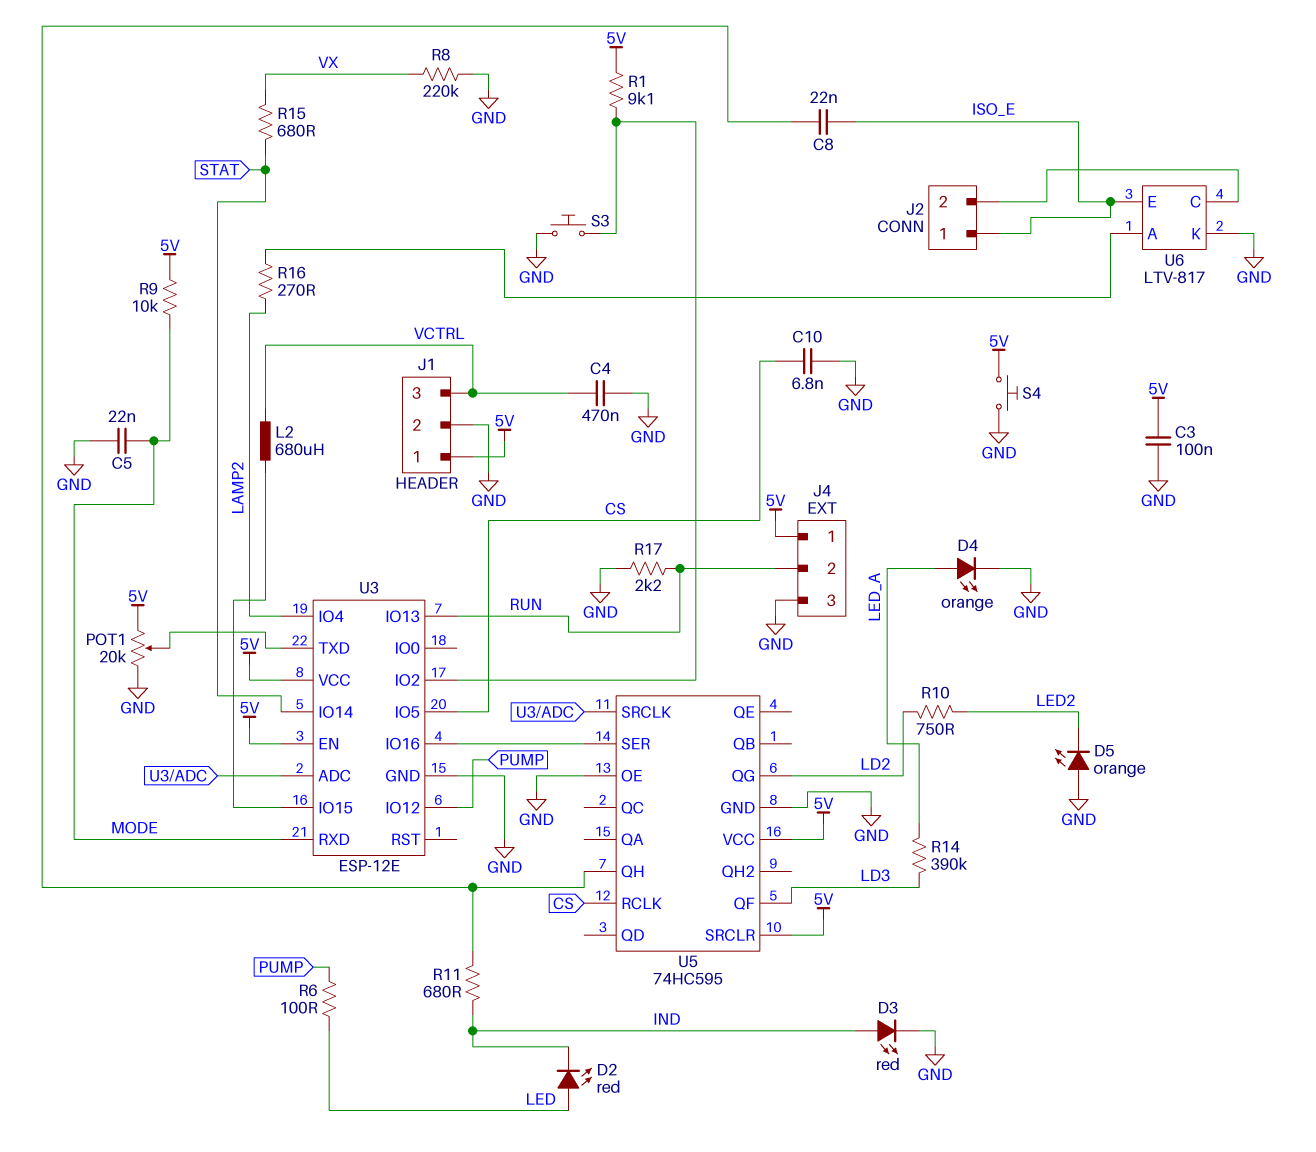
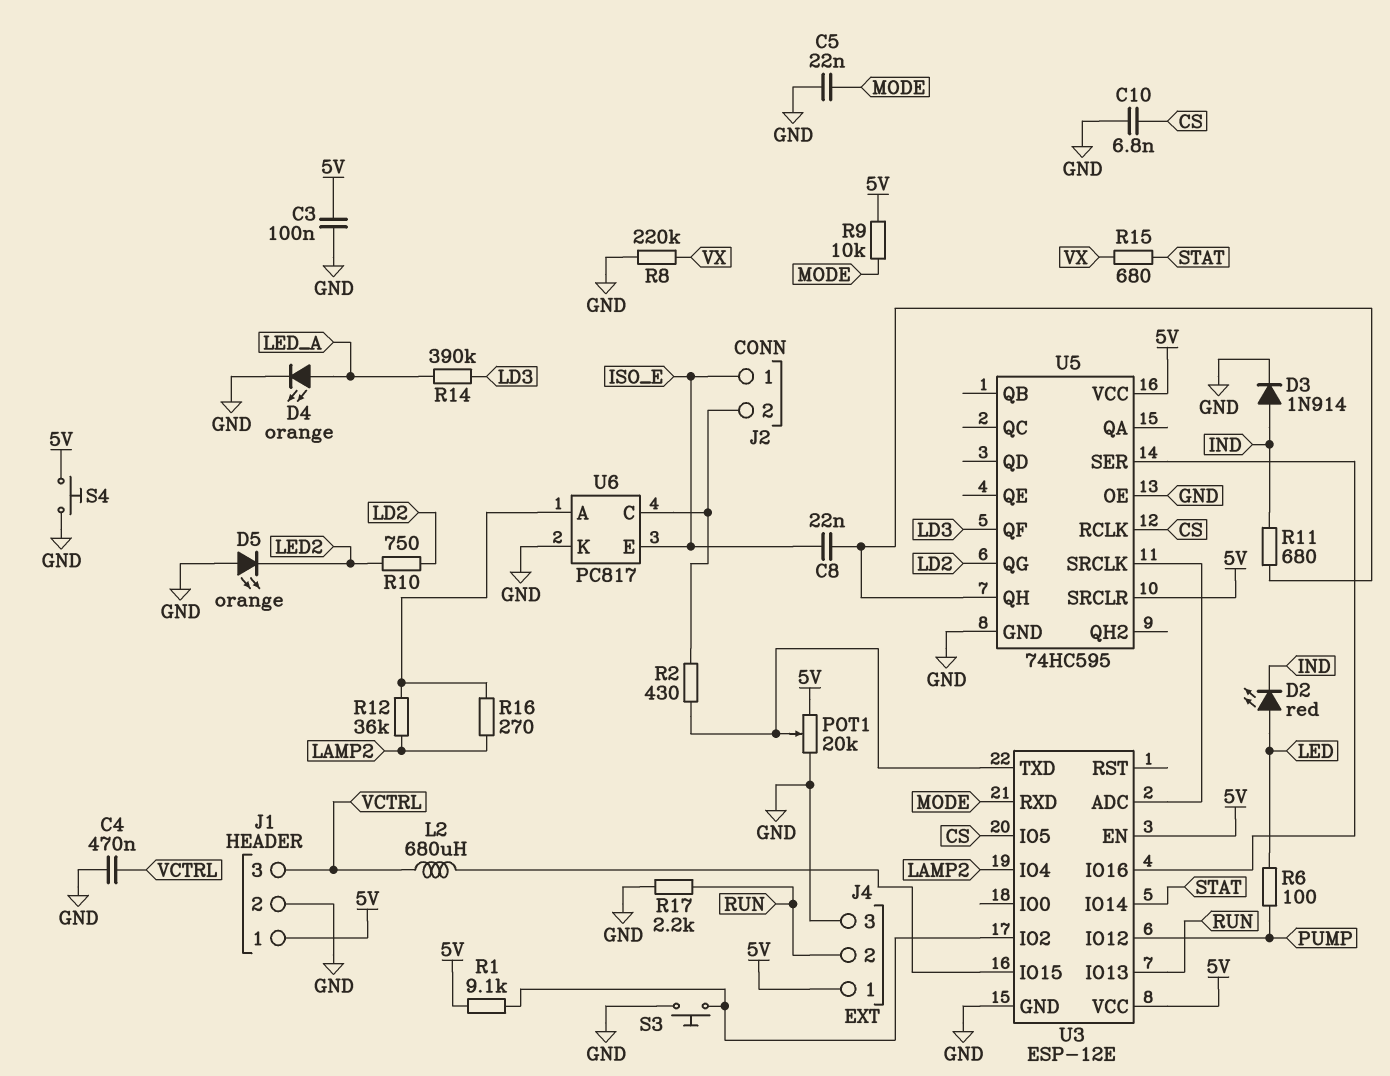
D3: LED red (A IND, K GND) -> diode 1N914 (A IND, K GND)
R2: none -> 430 (J2/2, U3/TXD)
R12: none -> 36k (LAMP2, U6/A)
U6: LTV-817 -> PC817

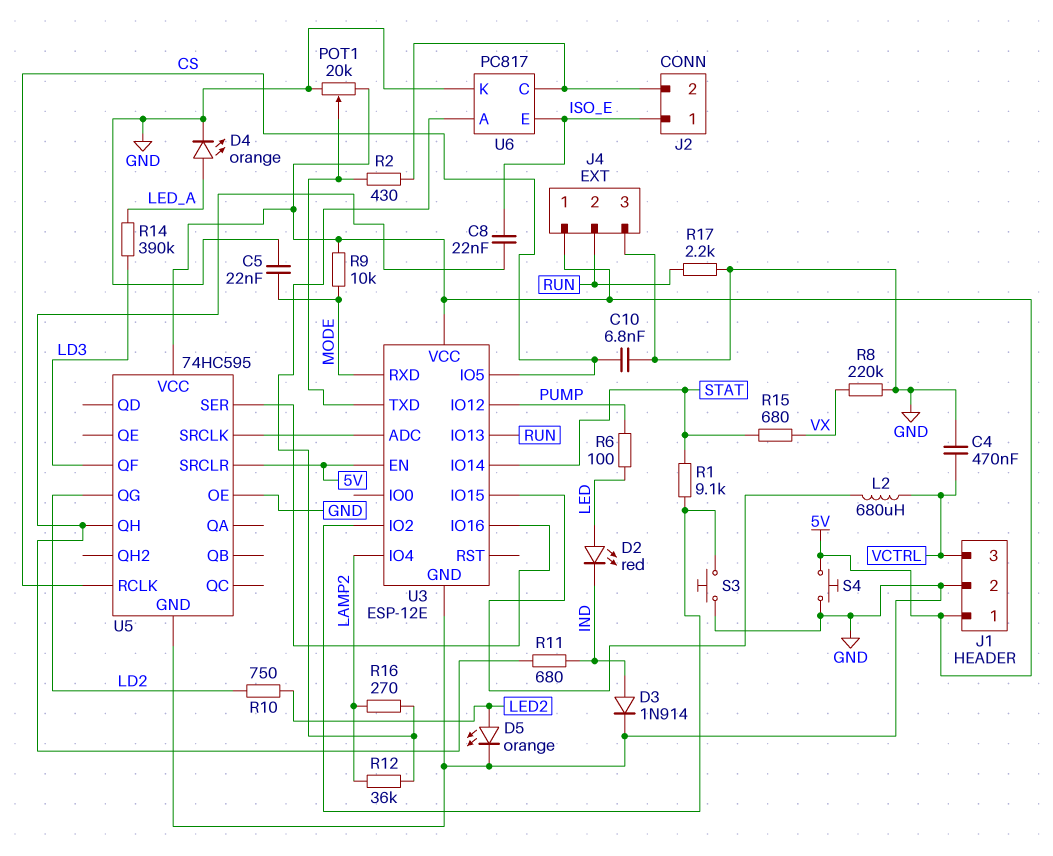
C3: 100nF (5V, GND) -> none
D5: LED orange (A GND, K LED2) -> LED orange (A LED2, K GND)
R1: 9.1k (5V, U3/IO2) -> 9.1k (STAT, U3/IO2)

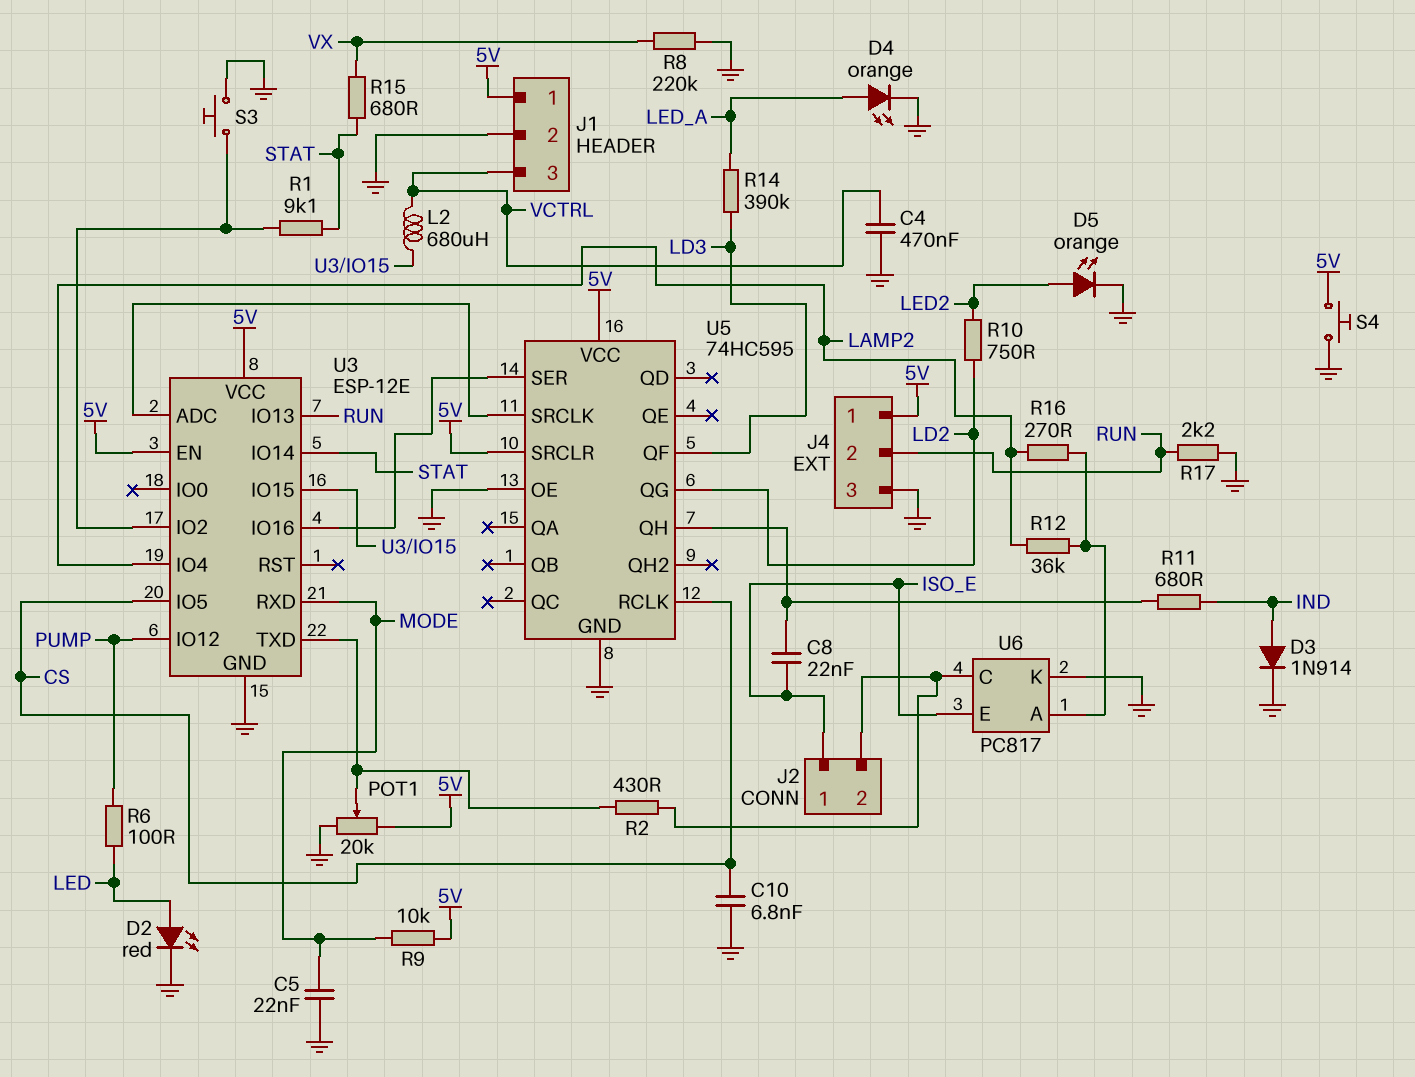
D2: LED red (A LED, K IND) -> LED red (A LED, K GND)

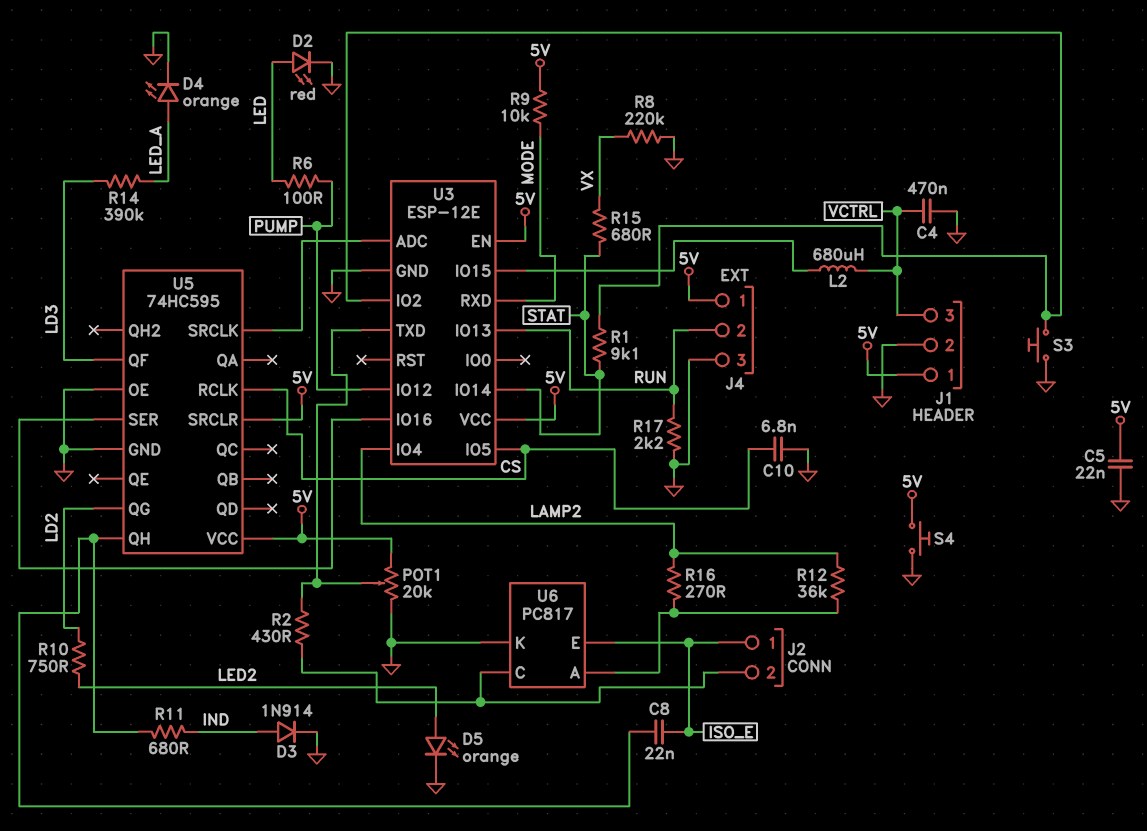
C5: 22nF (GND, MODE) -> 22nF (5V, GND)

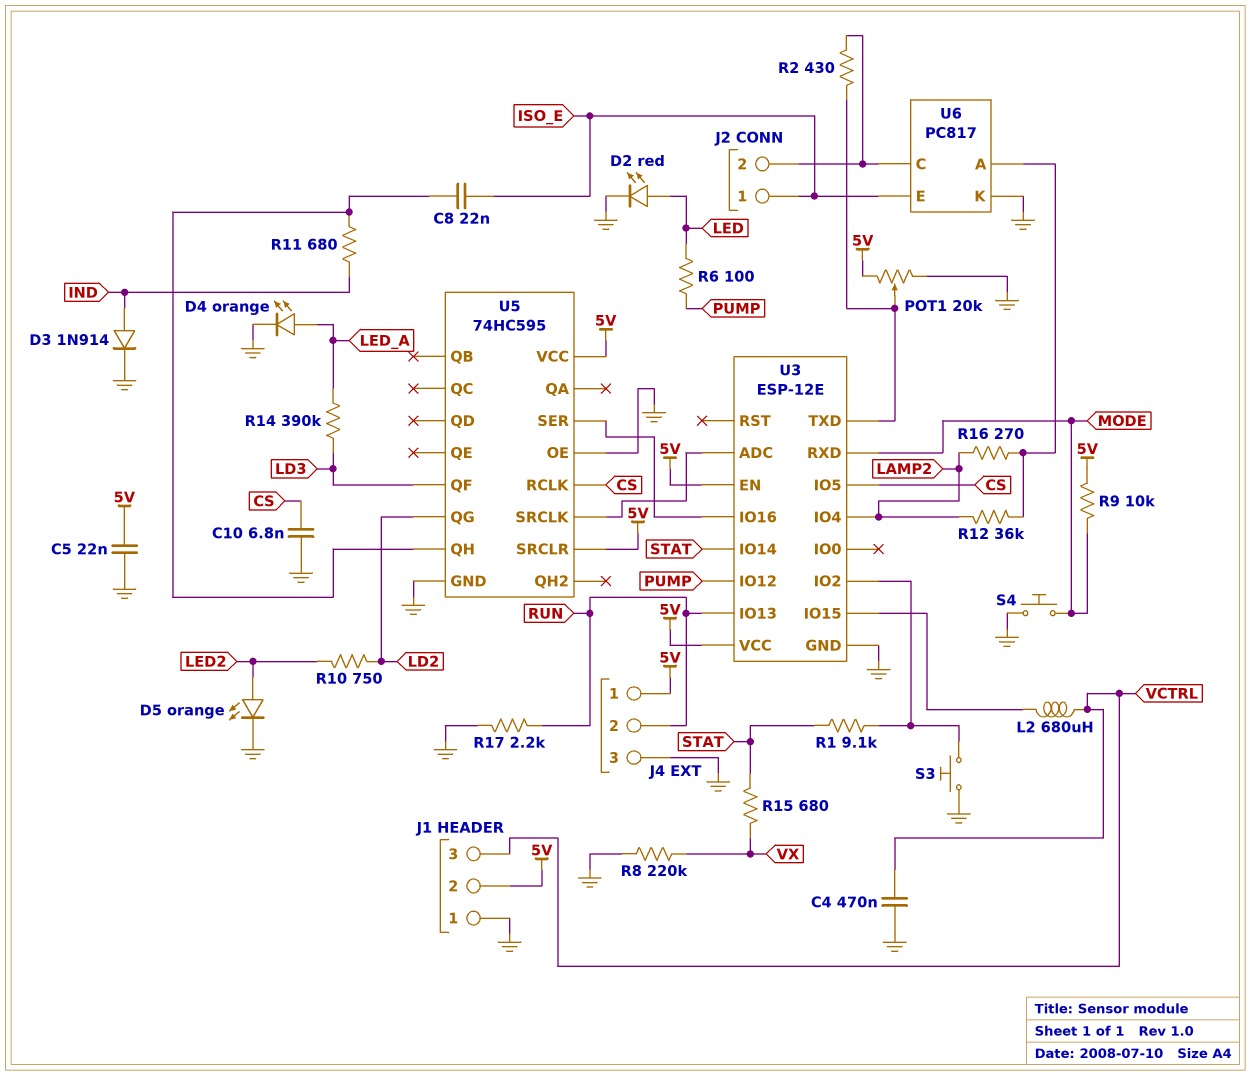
J1 pin 1: 5V -> GND
J1 pin 2: GND -> 5V
S4: button (5V, GND) -> button (GND, MODE)

